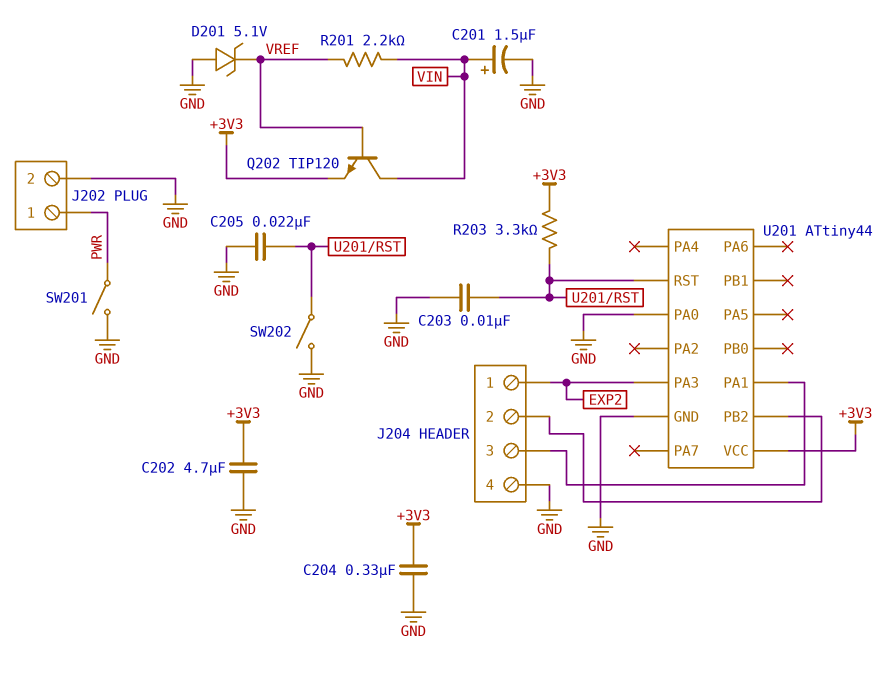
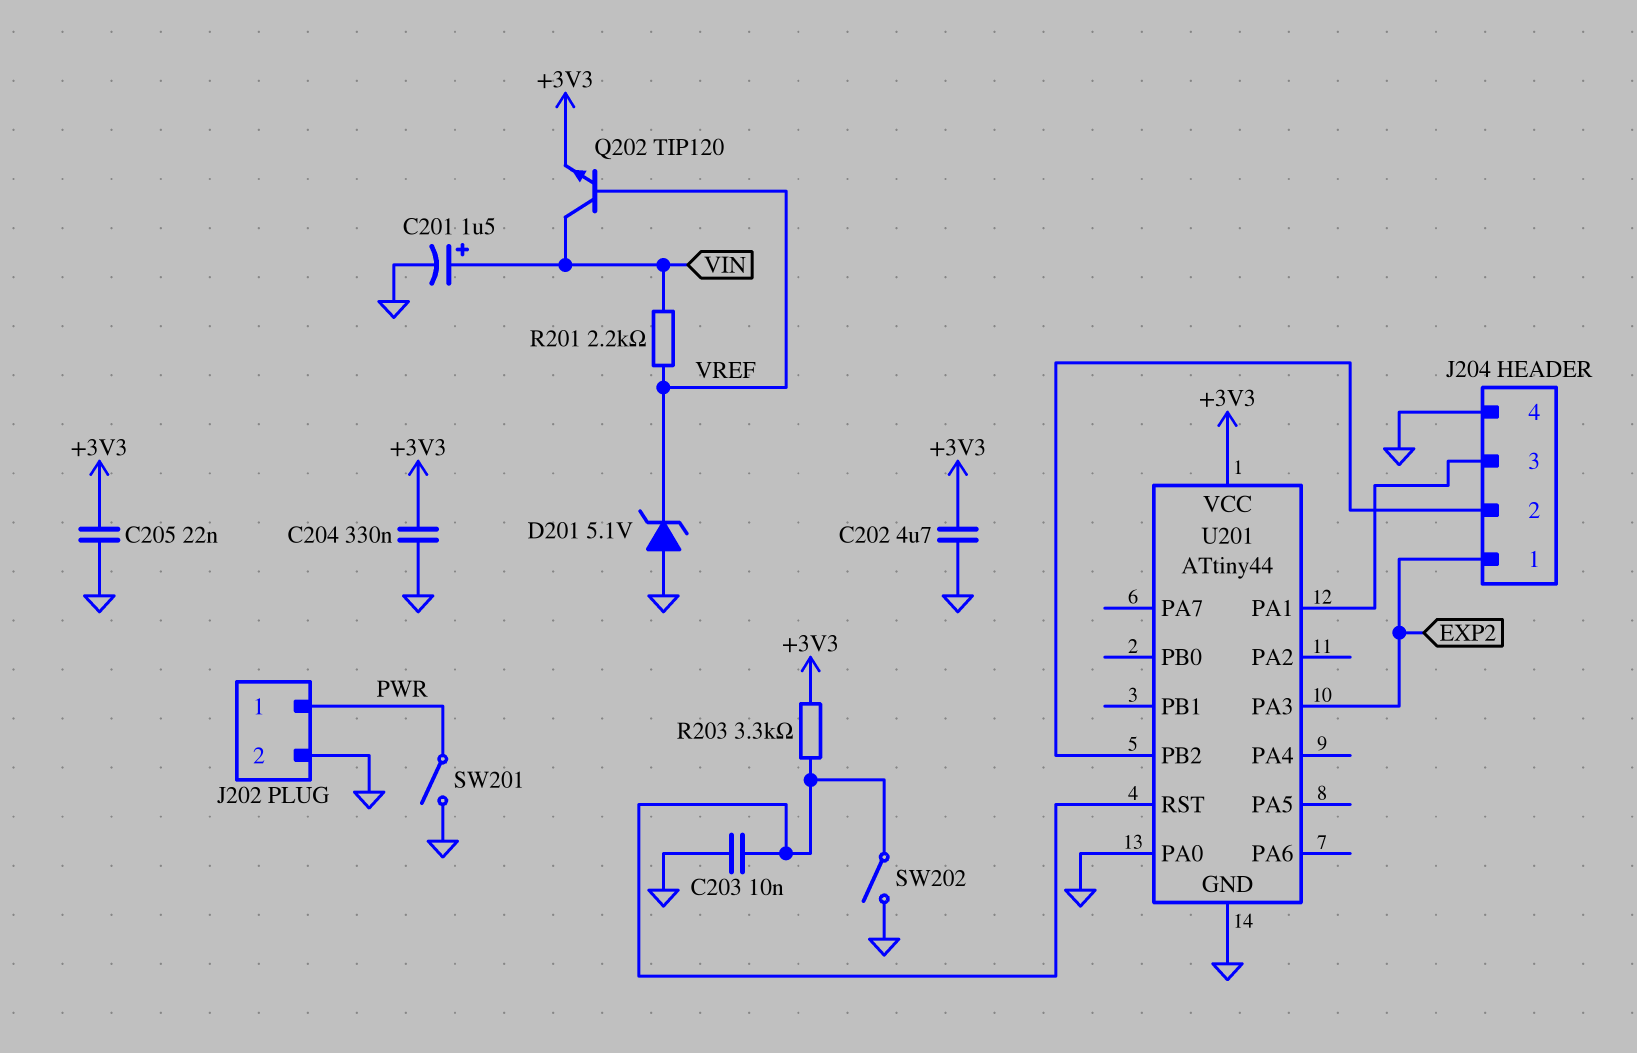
C205: 22nF (GND, U201/RST) -> 22nF (+3V3, GND)

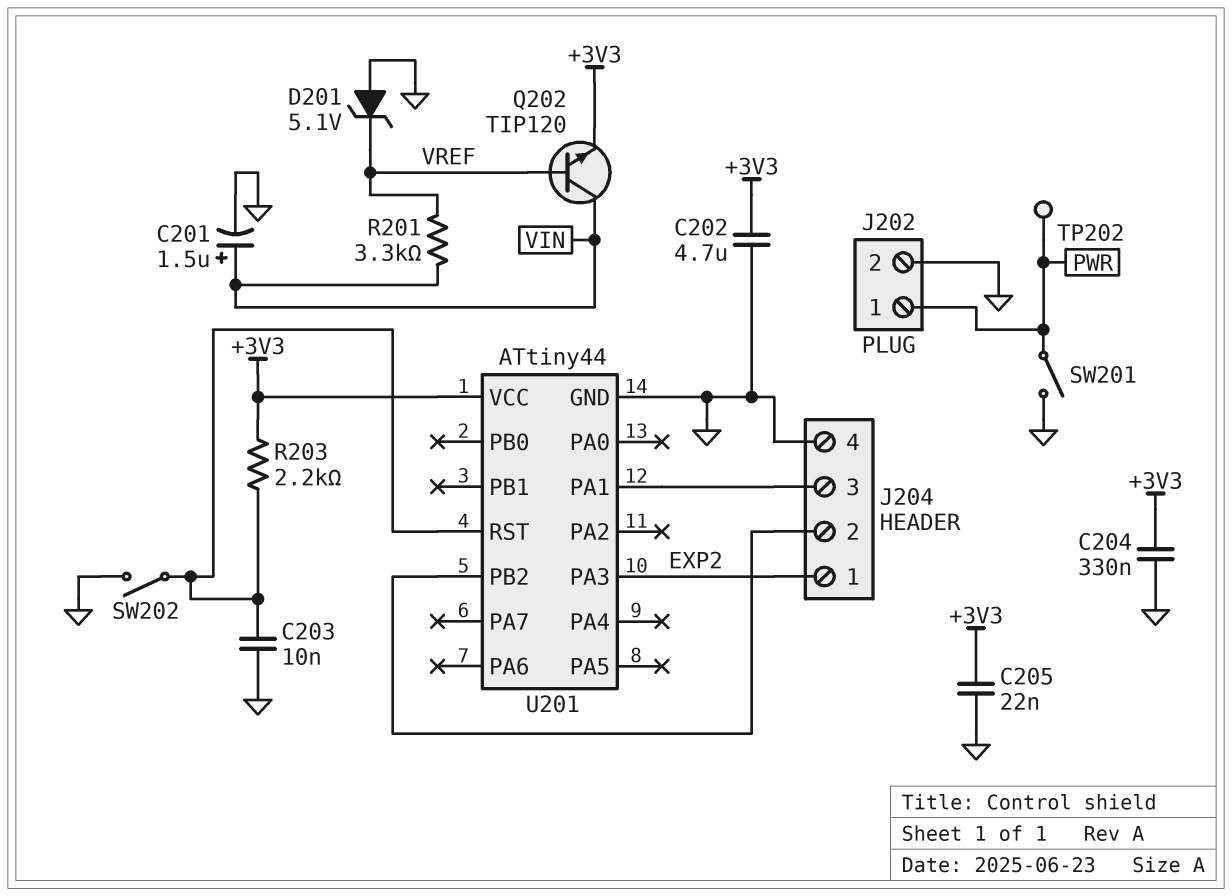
R201: 2.2k (VIN, VREF) -> 3.3k (VIN, VREF)
R203: 3.3k (+3V3, U201/RST) -> 2.2k (+3V3, U201/RST)
TP202: none -> test point (PWR)
U201 pin PA0: GND -> none

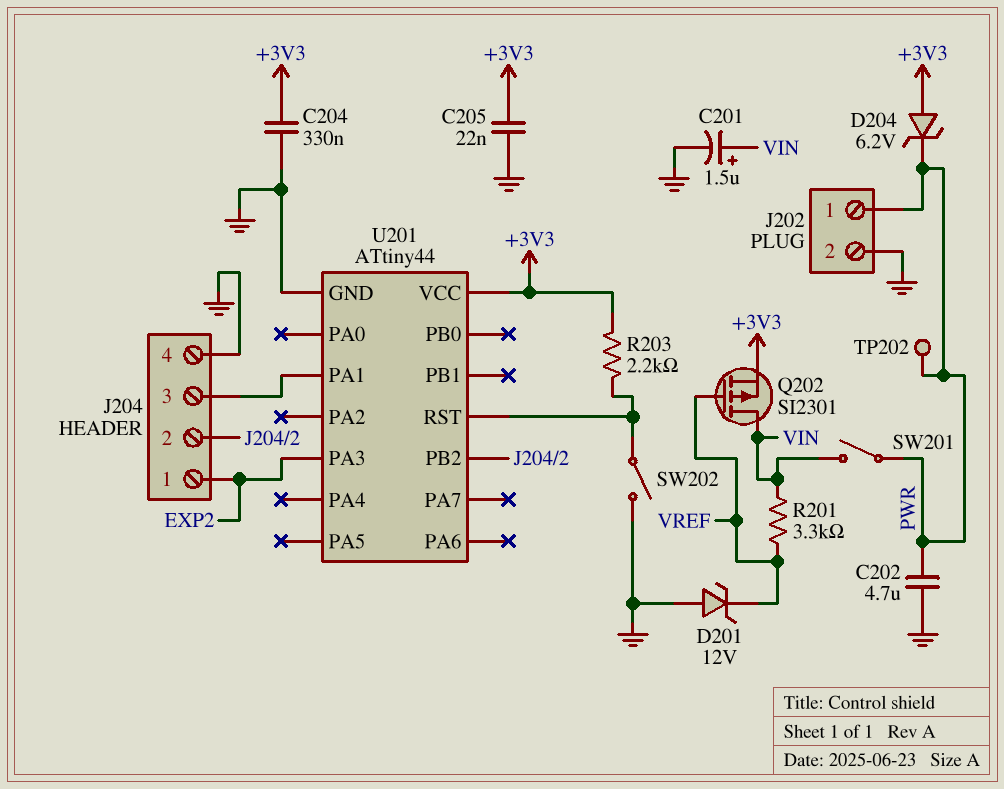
C202: 4.7uF (+3V3, GND) -> 4.7uF (GND, PWR)
C203: 10nF (GND, U201/RST) -> none
D201: zener 5.1V (A GND, K VREF) -> zener 12V (A GND, K VREF)
D204: none -> zener 6.2V (A +3V3, K PWR)
Q202: NPN TIP120 (B VREF, C VIN, E +3V3) -> PMOS SI2301 (G VREF, D VIN, S +3V3)
SW201: switch (GND, PWR) -> switch (PWR, VIN)

